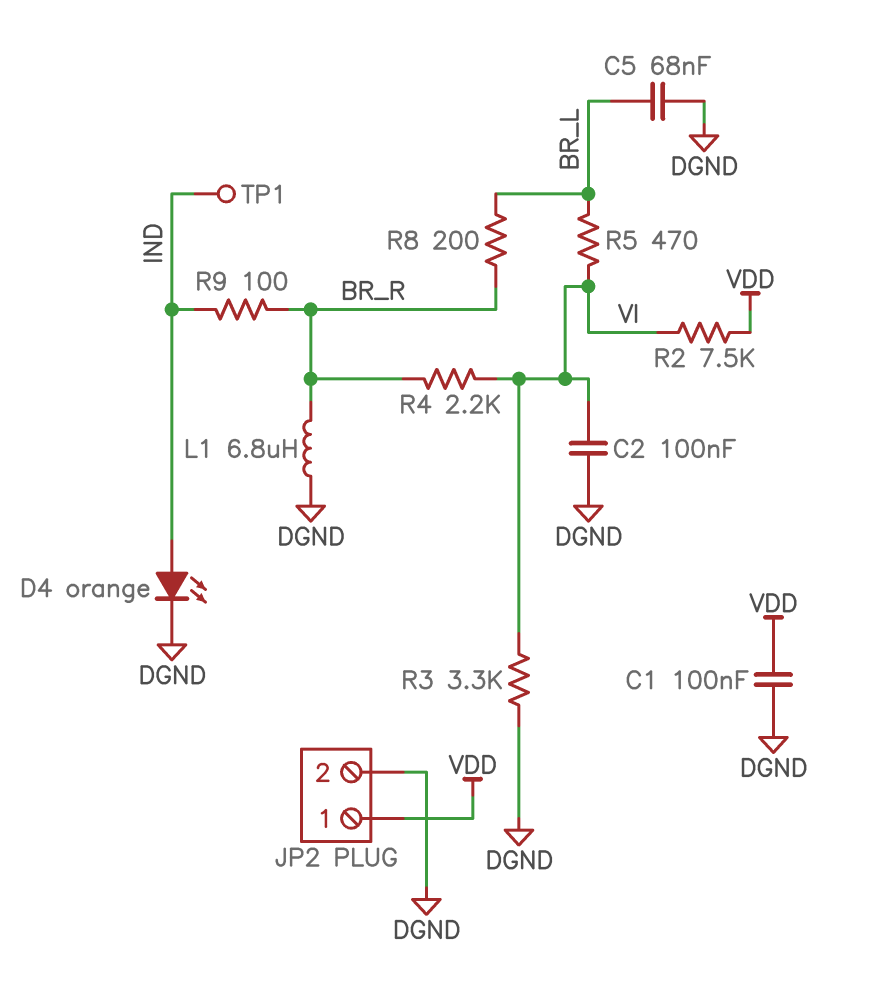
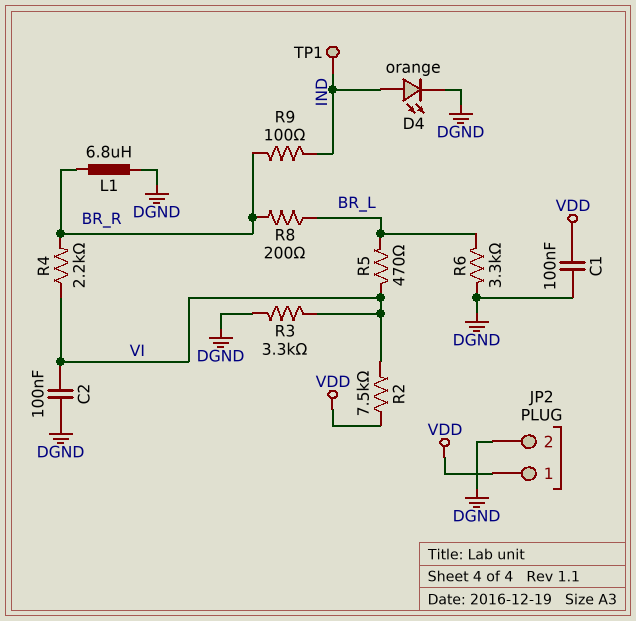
C5: 68nF (BR_L, DGND) -> none
R6: none -> 3.3k (BR_L, DGND)

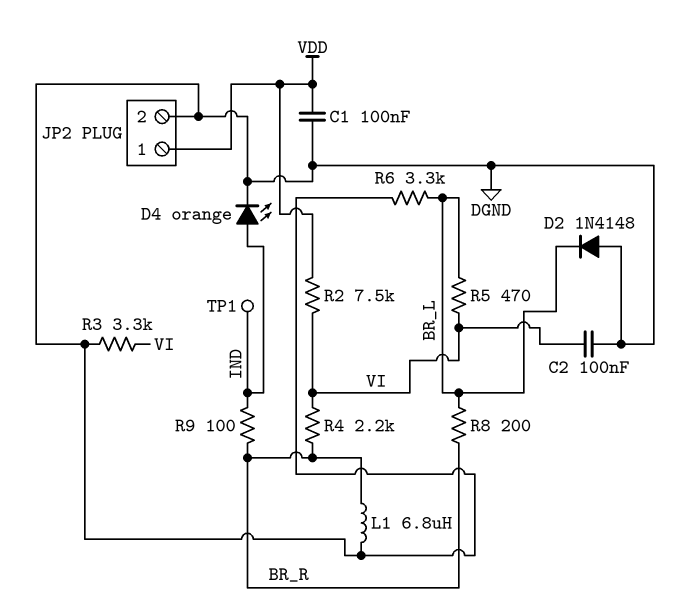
D2: none -> diode 1N4148 (A DGND, K BR_L)

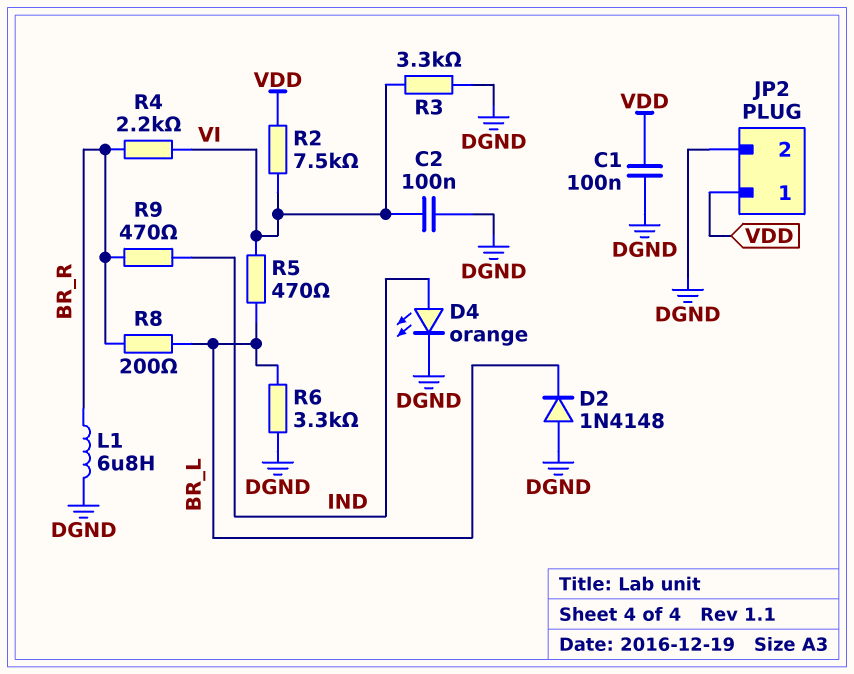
R9: 100 (BR_R, IND) -> 470 (BR_R, IND)
TP1: test point (IND) -> none

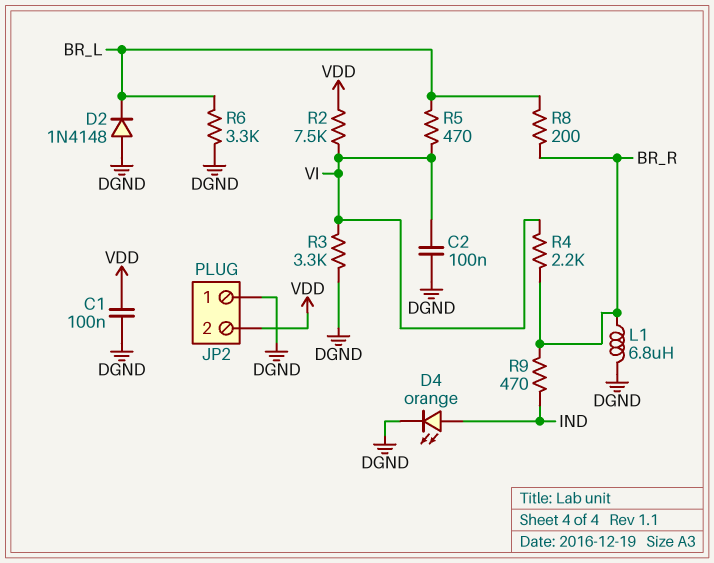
JP2 pin 1: VDD -> DGND
JP2 pin 2: DGND -> VDD

